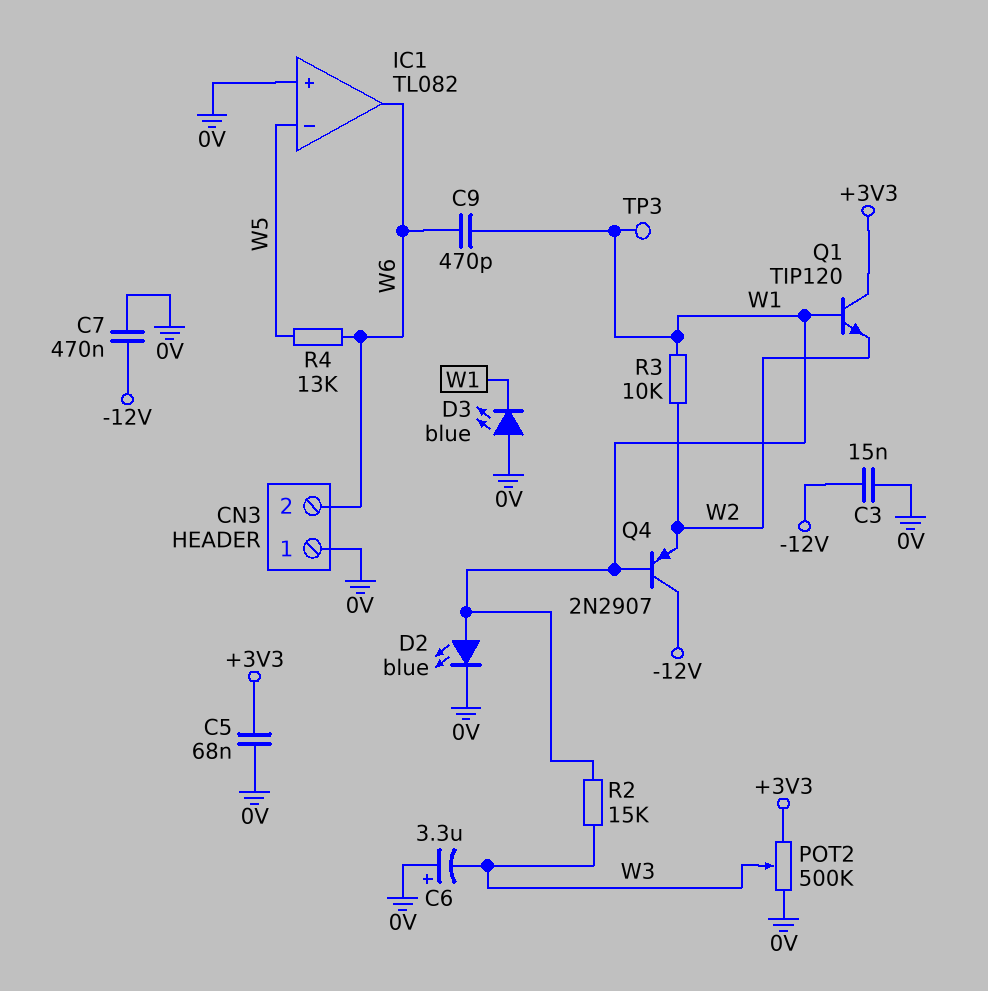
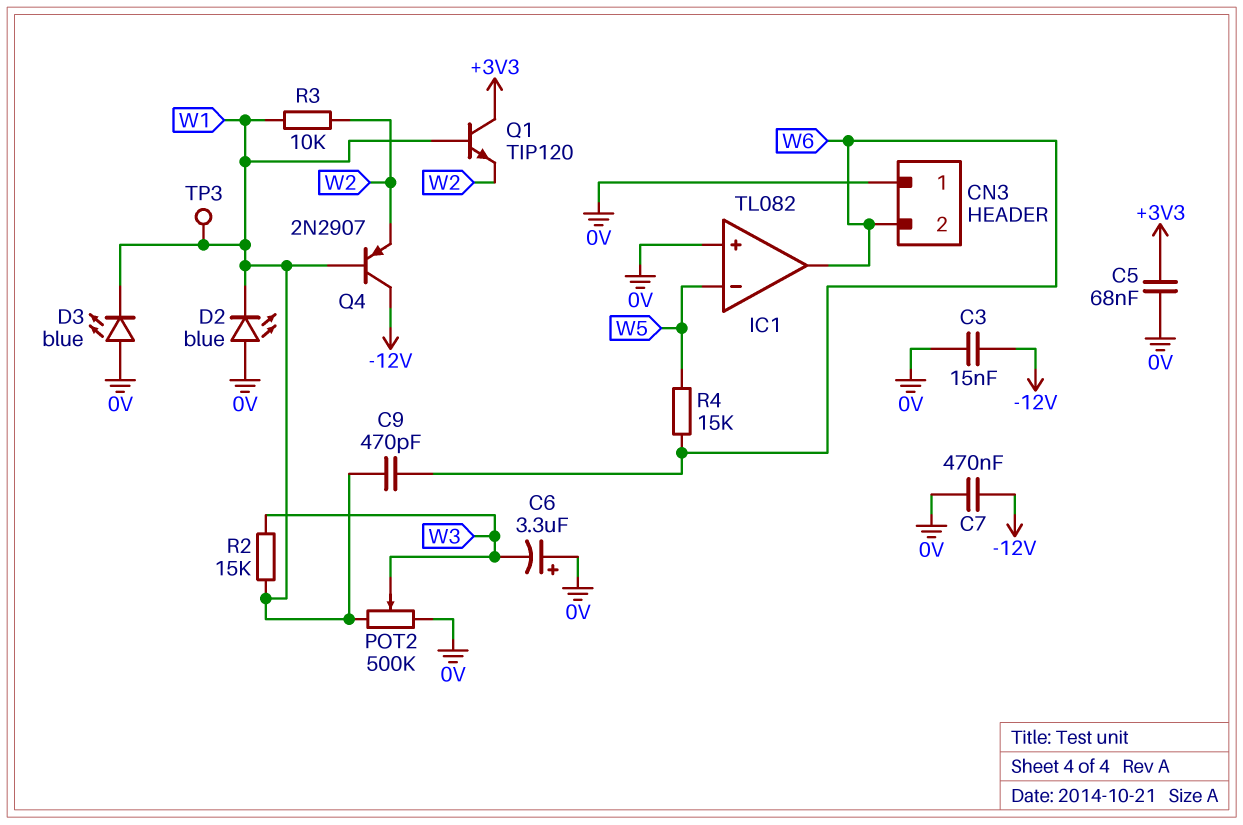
D2: LED blue (A W1, K 0V) -> LED blue (A 0V, K W1)
POT2: 500k (+3V3, 0V, wiper W3) -> 500k (0V, W1, wiper W3)
R4: 13k (W5, W6) -> 15k (W5, W6)

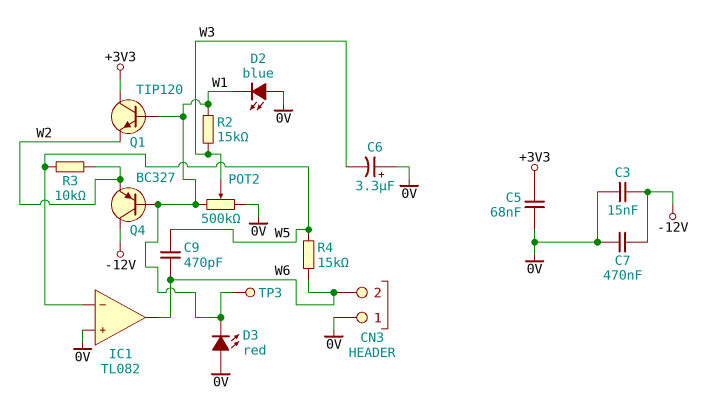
C9: 470pF (W1, W6) -> 470pF (W5, W6)
D3: LED blue (A 0V, K W1) -> LED red (A 0V, K W1)
Q4: PNP 2N2907 (B W1, C -12V, E W2) -> PNP BC327 (B W1, C -12V, E W2)
R3: 10k (W1, W2) -> 10k (W2, W5)

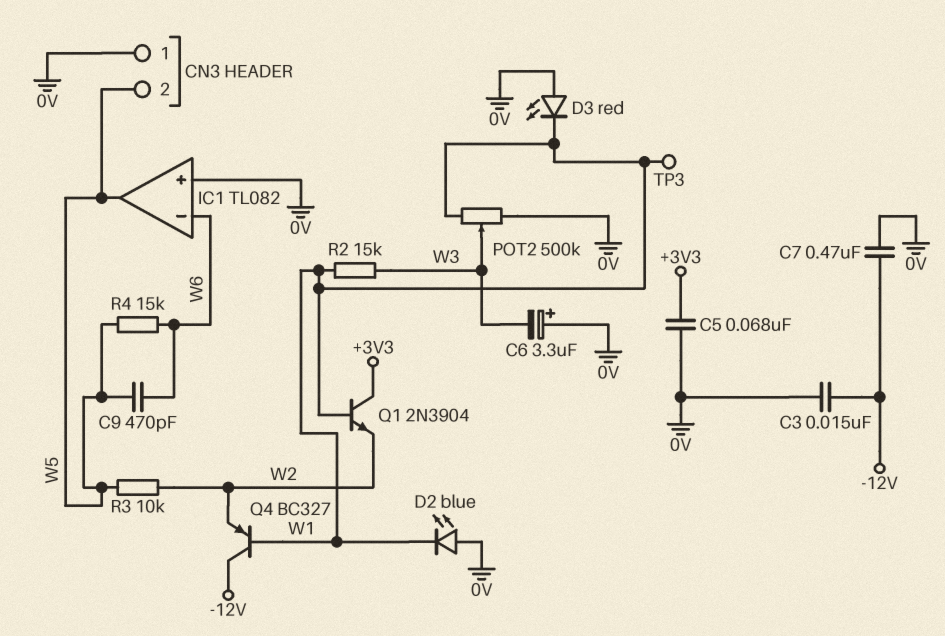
CN3 pin 2: W6 -> W5
IC1 pin in-: W5 -> W6
IC1 pin out: W6 -> W5
Q1: NPN TIP120 (B W1, C +3V3, E W2) -> NPN 2N3904 (B W1, C +3V3, E W2)

